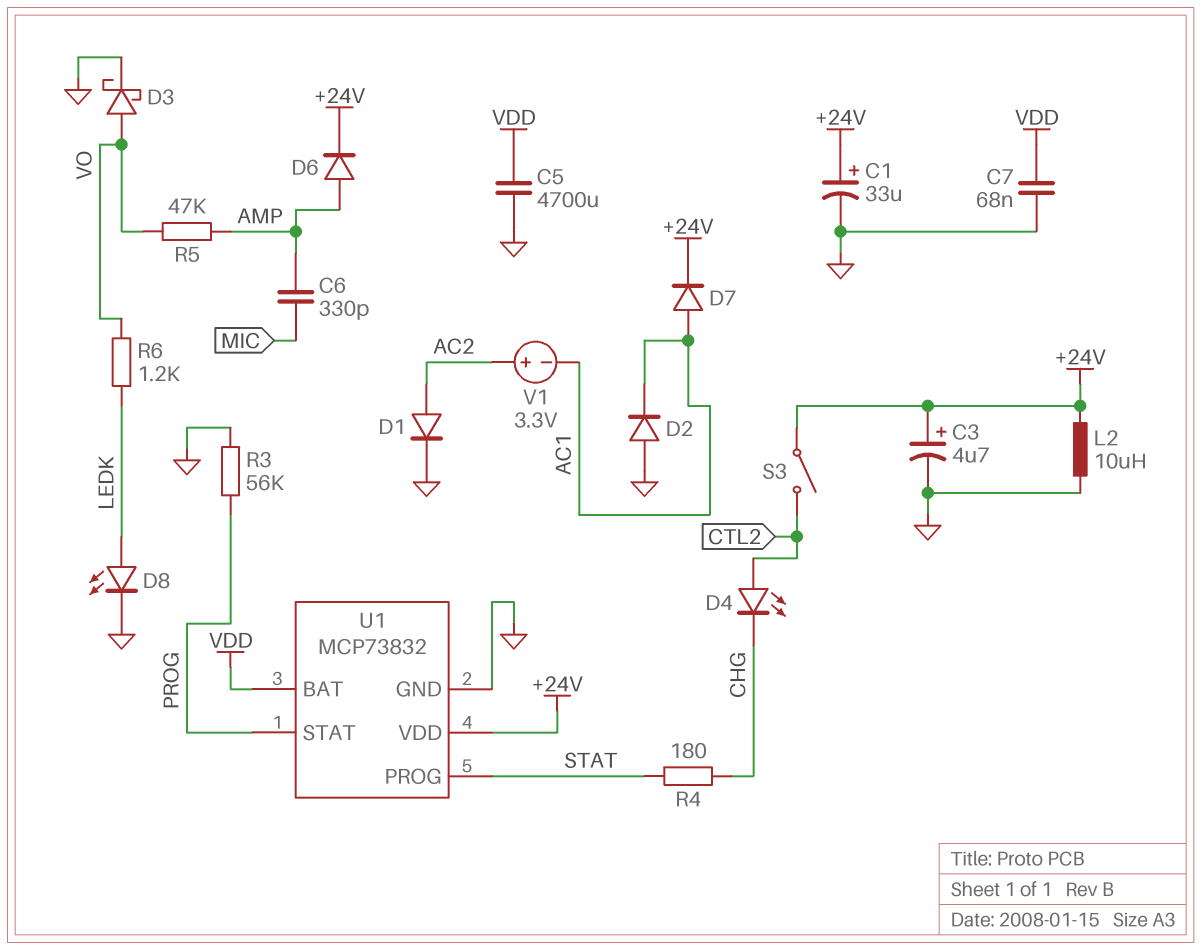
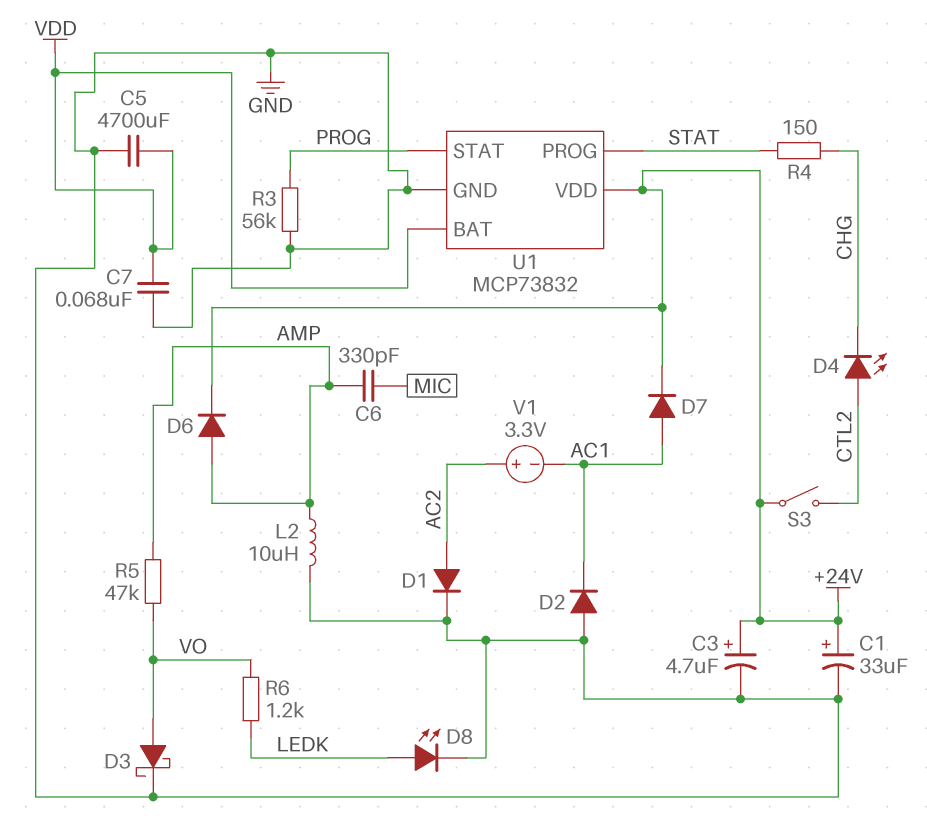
L2: 10uH (+24V, GND) -> 10uH (AMP, GND)
R4: 180 (CHG, STAT) -> 150 (CHG, STAT)

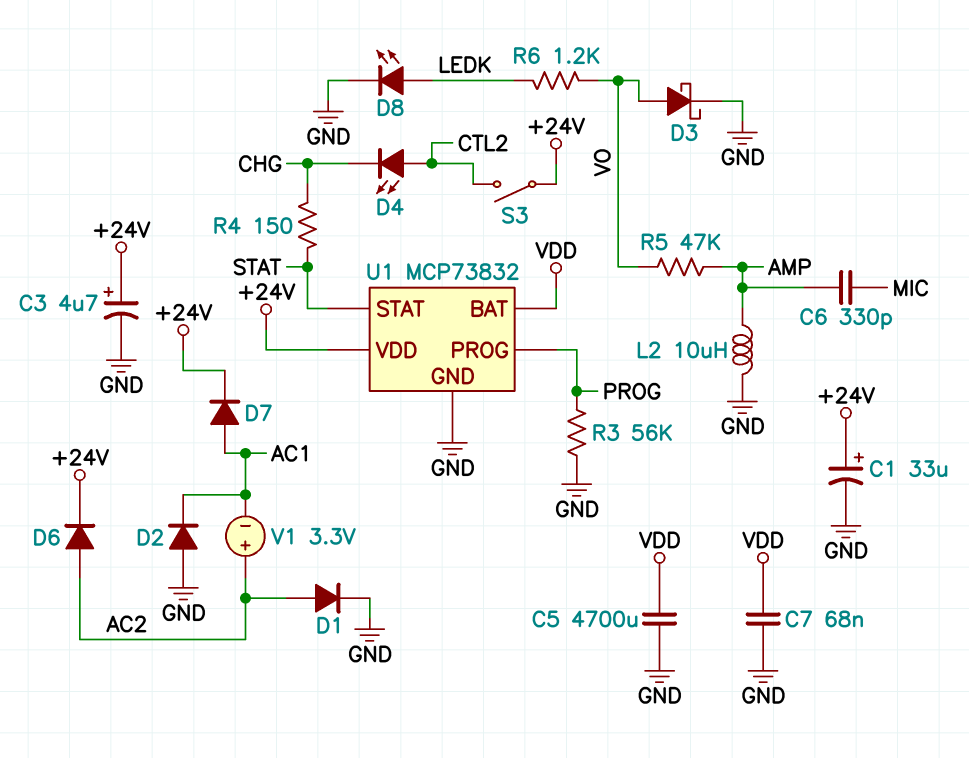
D6: diode (A AMP, K +24V) -> diode (A AC2, K +24V)
U1 pin PROG: STAT -> PROG
U1 pin STAT: PROG -> STAT

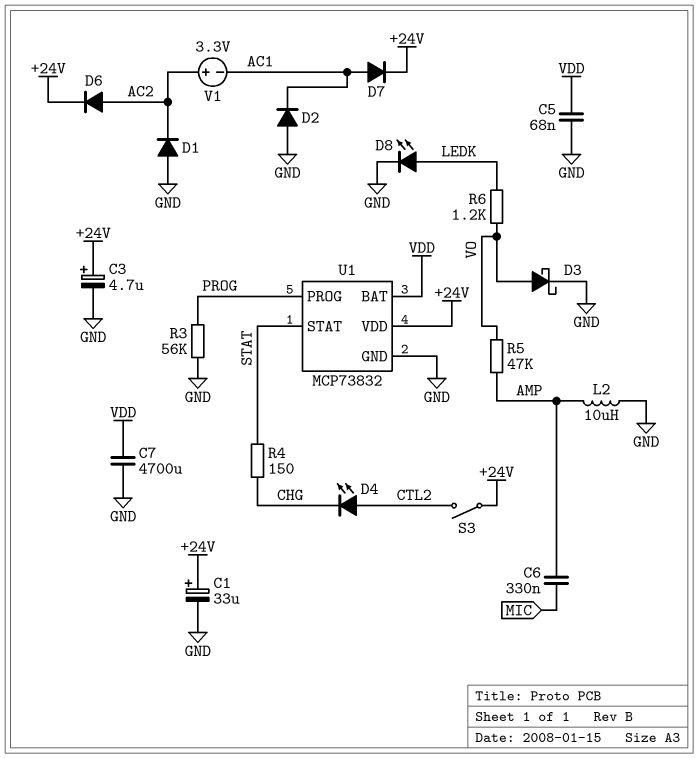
C5: 4700uF (GND, VDD) -> 68nF (GND, VDD)
C6: 330pF (AMP, MIC) -> 330nF (AMP, MIC)
C7: 68nF (GND, VDD) -> 4700uF (GND, VDD)
D1: diode (A AC2, K GND) -> diode (A GND, K AC2)

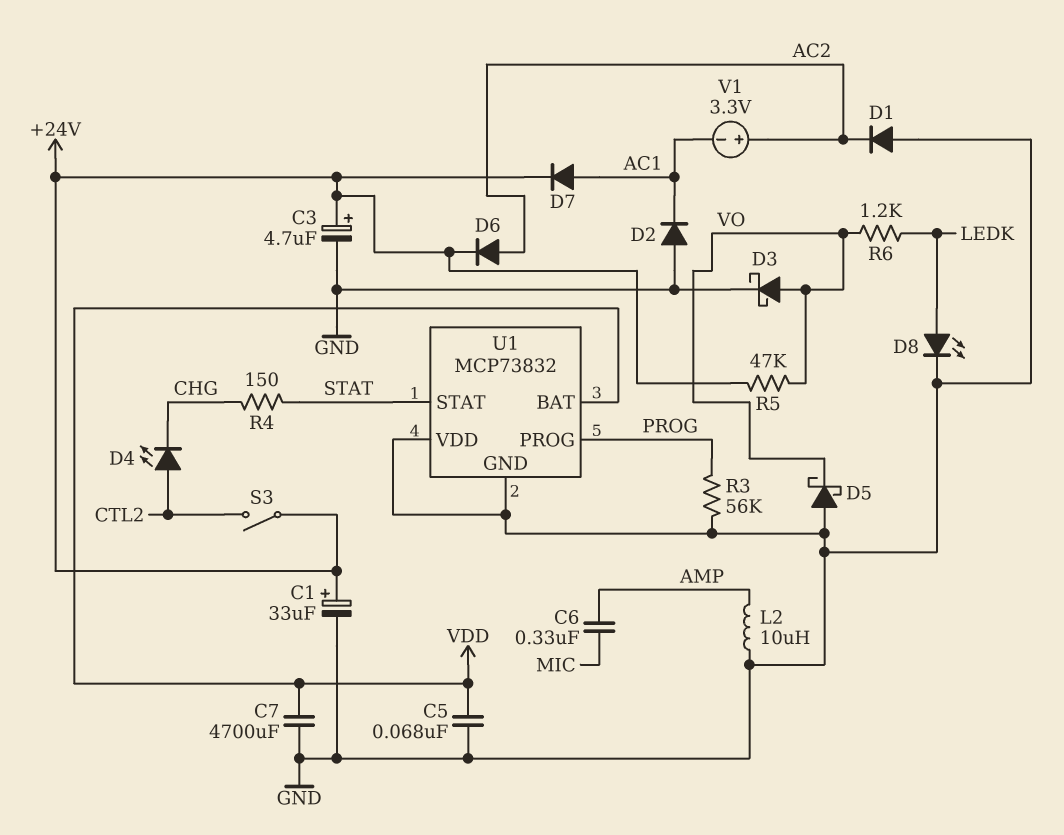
D5: none -> schottky (A GND, K VO)
R5: 47k (AMP, VO) -> 47k (+24V, VO)
U1 pin VDD: +24V -> GND

